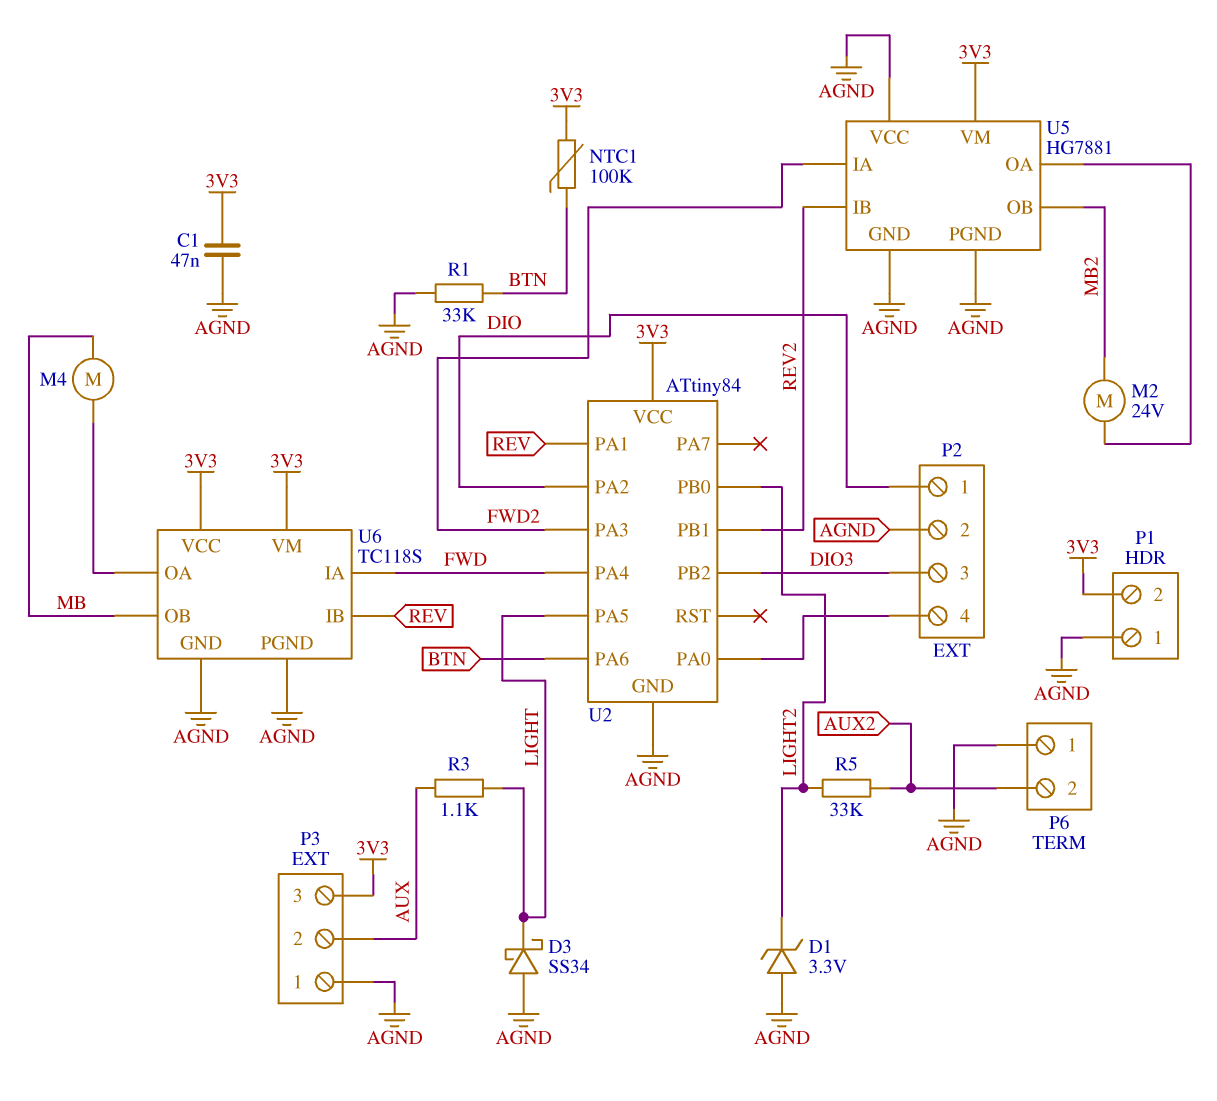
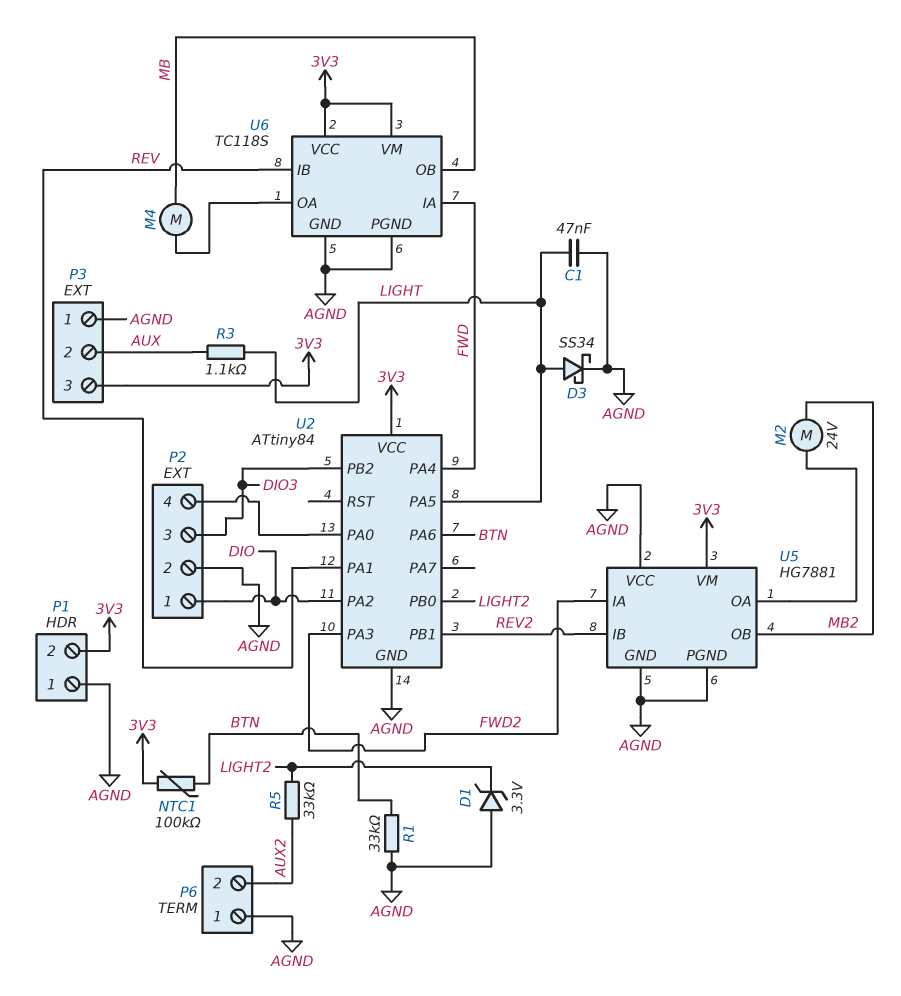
C1: 47nF (3V3, AGND) -> 47nF (AGND, LIGHT)
D3: schottky SS34 (A AGND, K LIGHT) -> schottky SS34 (A LIGHT, K AGND)

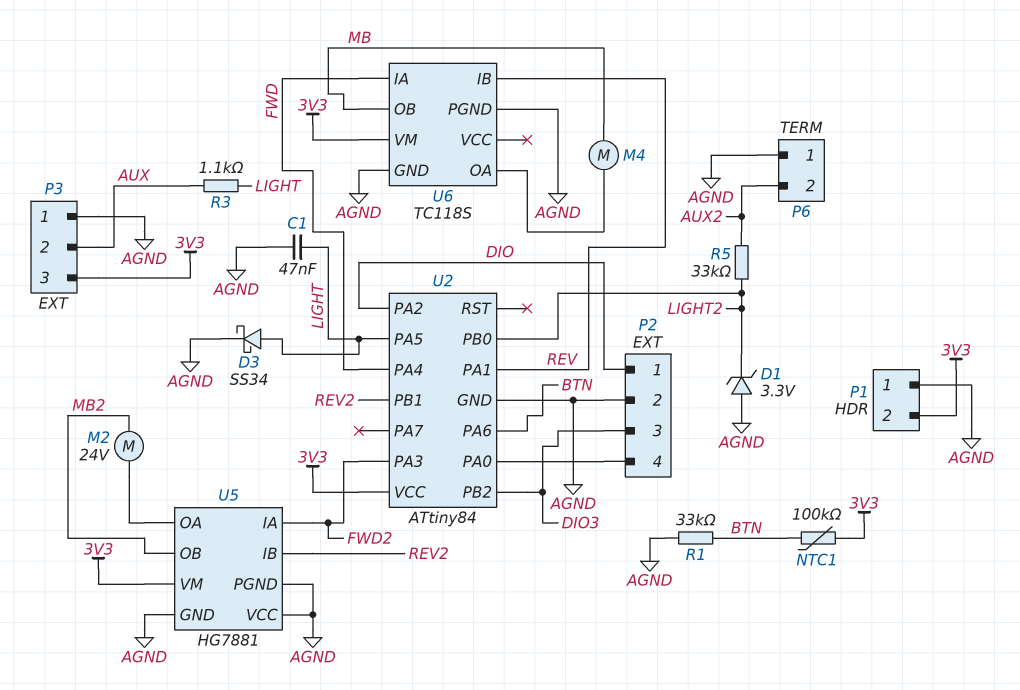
U6 pin VCC: 3V3 -> none

